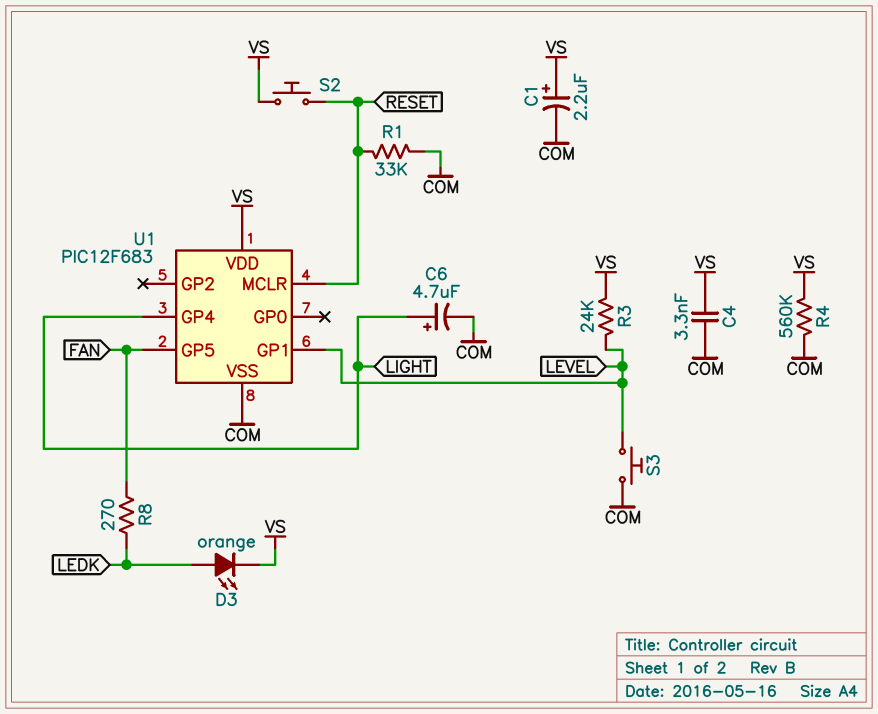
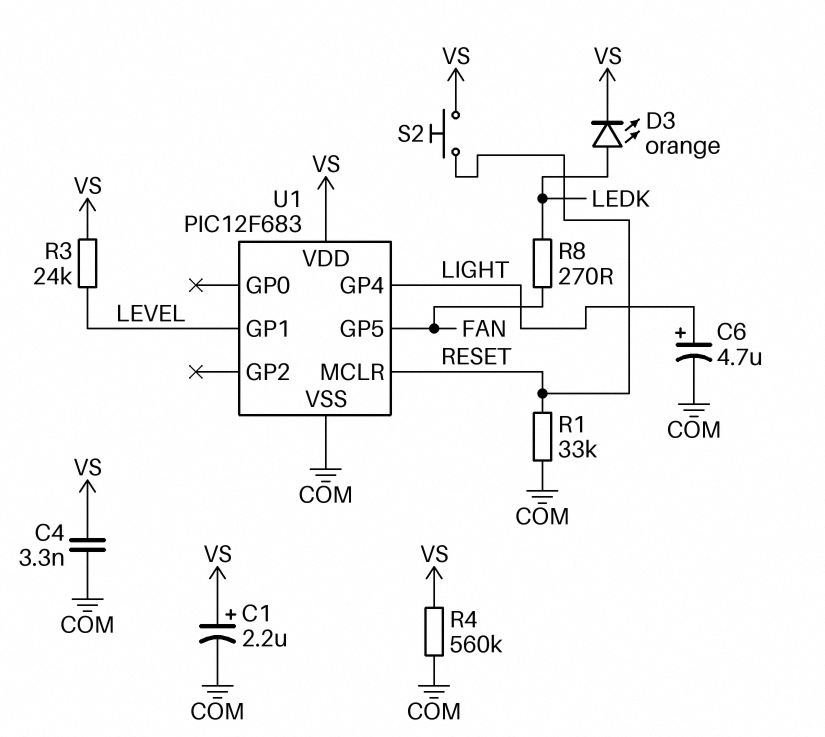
S3: button (COM, LEVEL) -> none

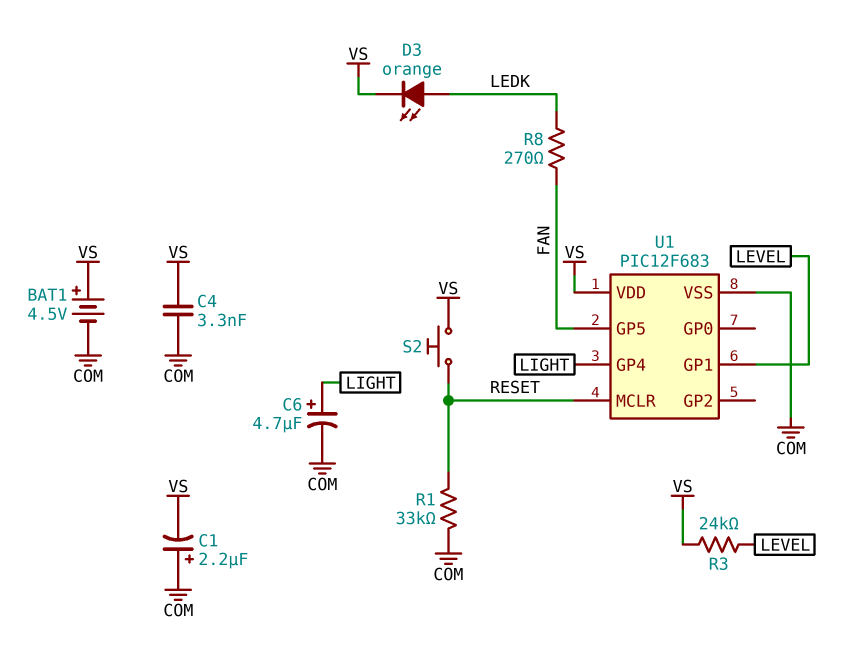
BAT1: none -> 4.5V (plus VS, minus COM)
C1: 2.2uF (plus VS, minus COM) -> 2.2uF (plus COM, minus VS)
R4: 560k (COM, VS) -> none

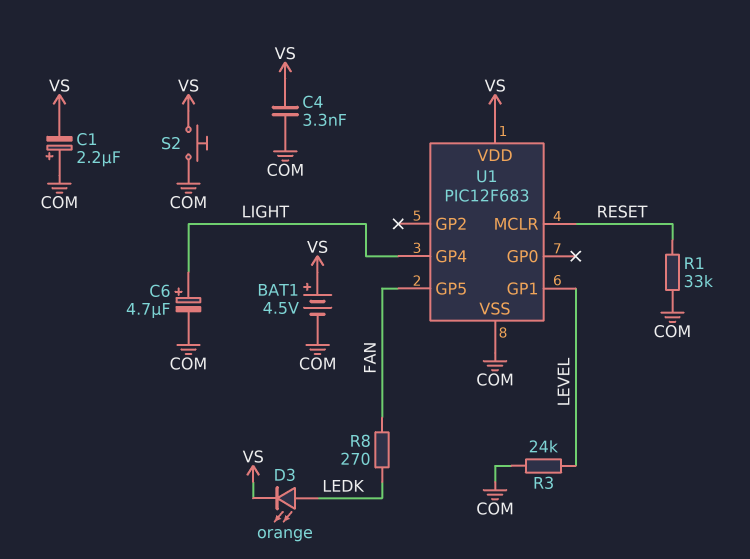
R3: 24k (LEVEL, VS) -> 24k (COM, LEVEL)
S2: button (RESET, VS) -> button (COM, VS)

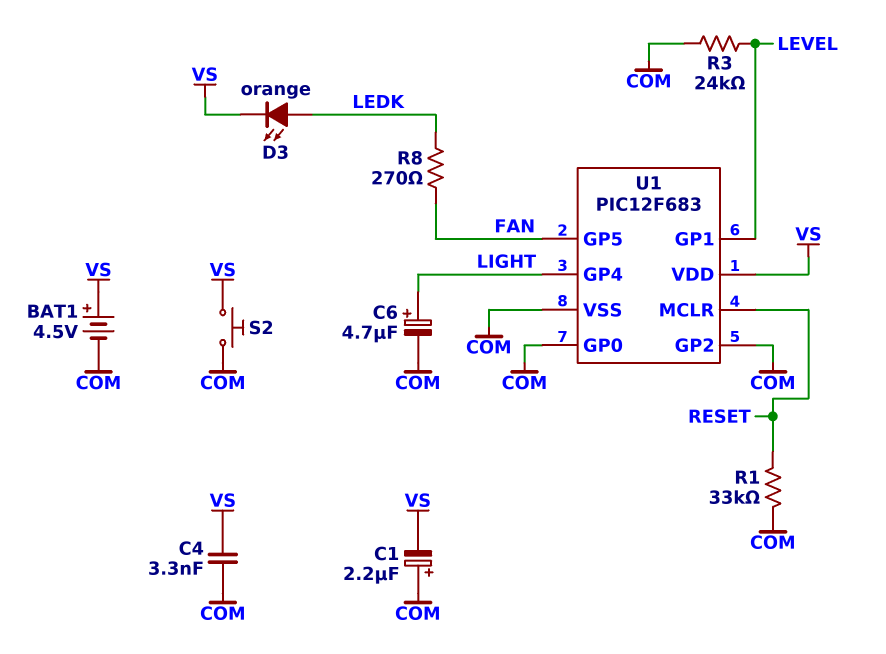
U1 pin GP0: none -> COM
U1 pin GP2: none -> COM

